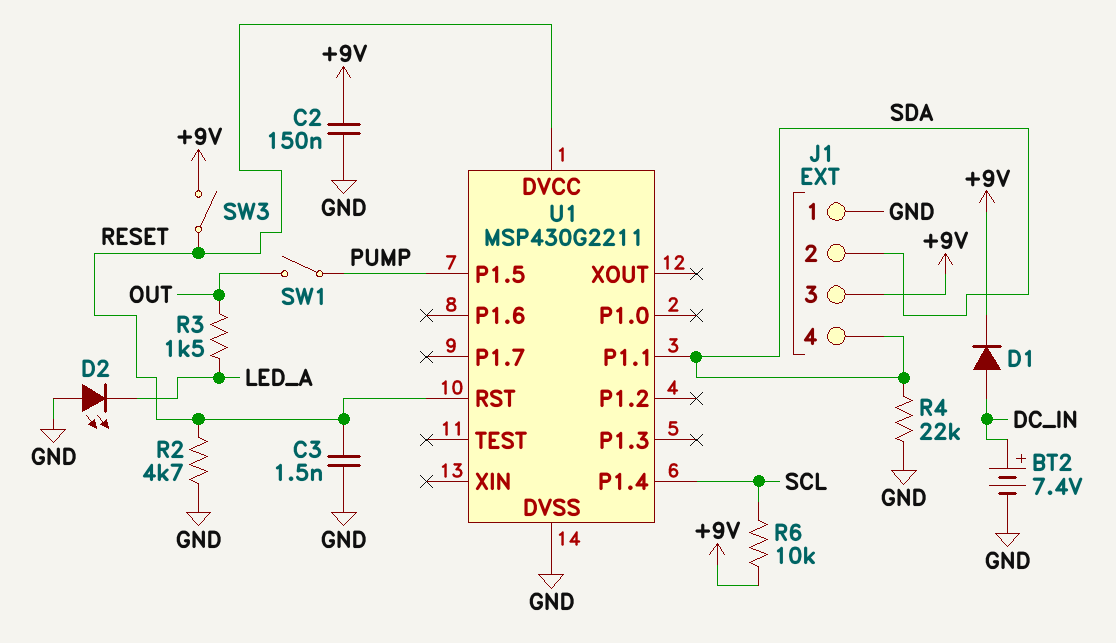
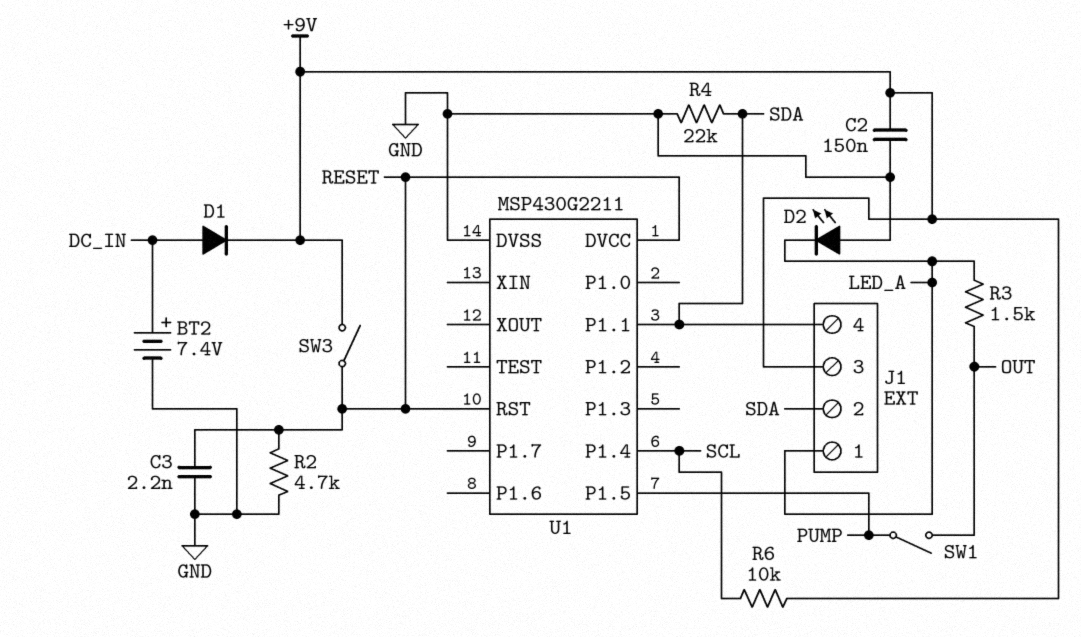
C3: 1.5nF (GND, RESET) -> 2.2nF (GND, RESET)
J1 pin 1: GND -> LED_A

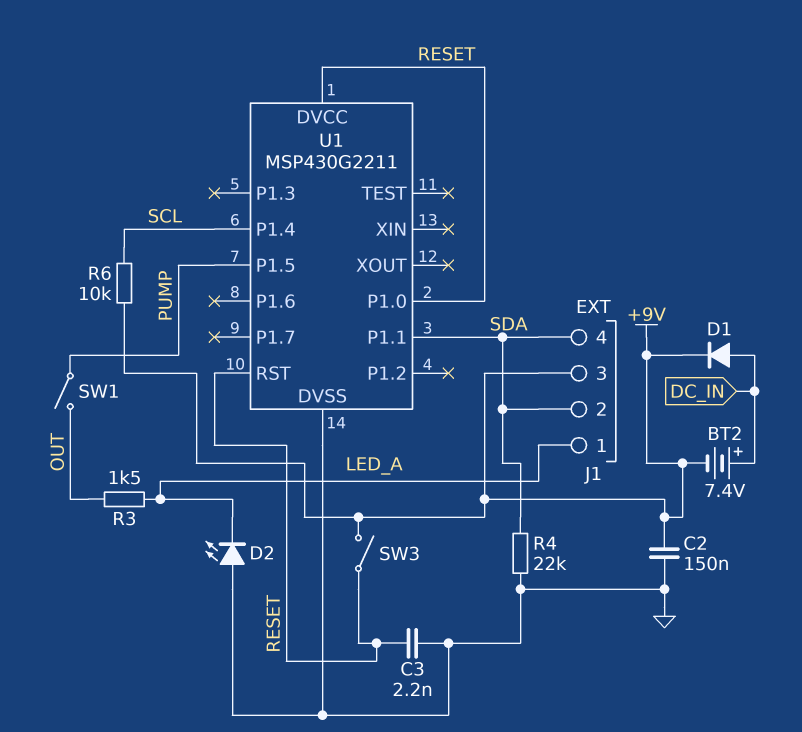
BT2: 7.4V (plus DC_IN, minus GND) -> 7.4V (plus DC_IN, minus +9V)
R2: 4.7k (GND, RESET) -> none
U1 pin P1.0: none -> RESET

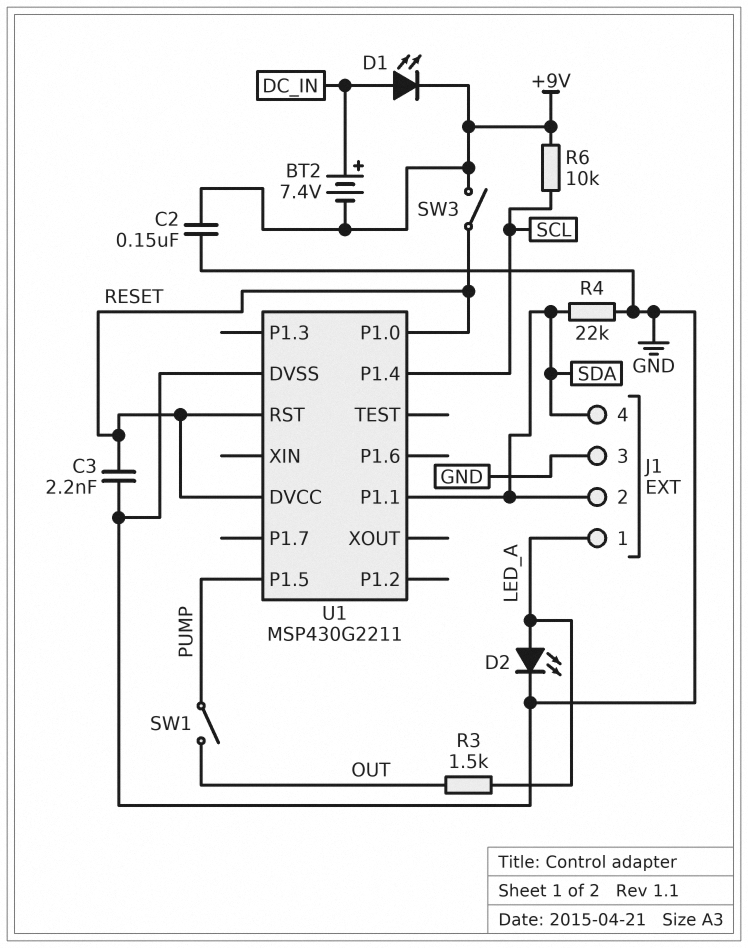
D1: diode (A DC_IN, K +9V) -> LED (A DC_IN, K +9V)
D2: LED (A GND, K LED_A) -> LED (A LED_A, K GND)
J1 pin 3: +9V -> GND

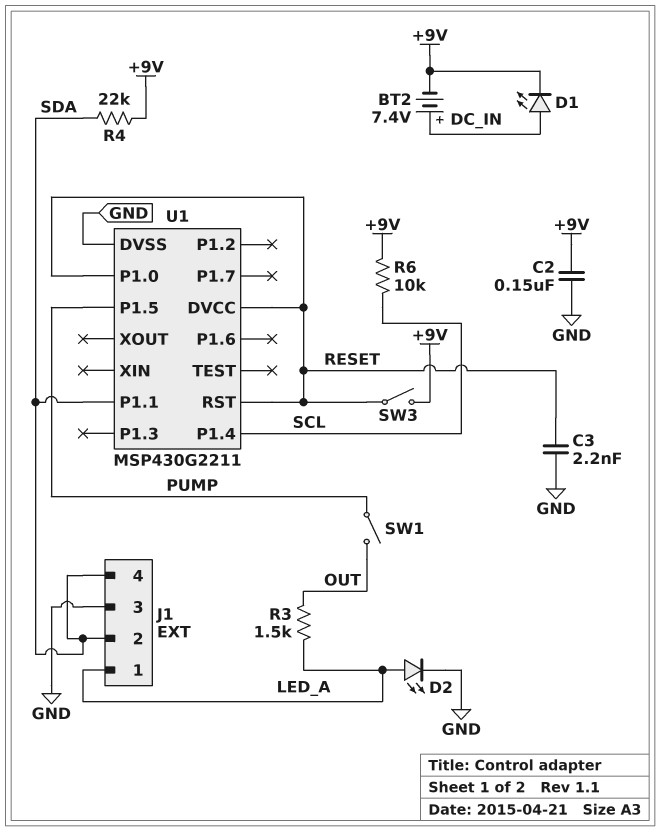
R4: 22k (GND, SDA) -> 22k (+9V, SDA)

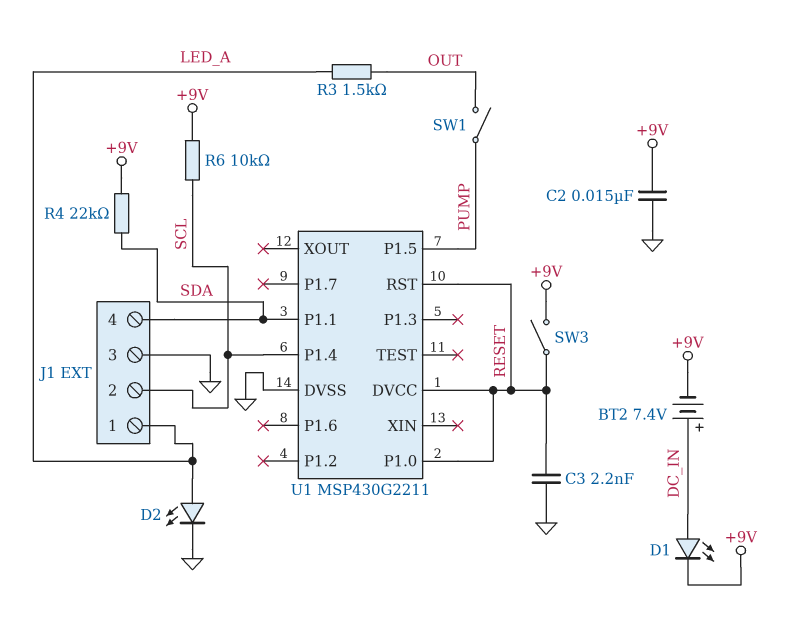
C2: 150nF (+9V, GND) -> 15nF (+9V, GND)
J1 pin 2: SDA -> SCL

